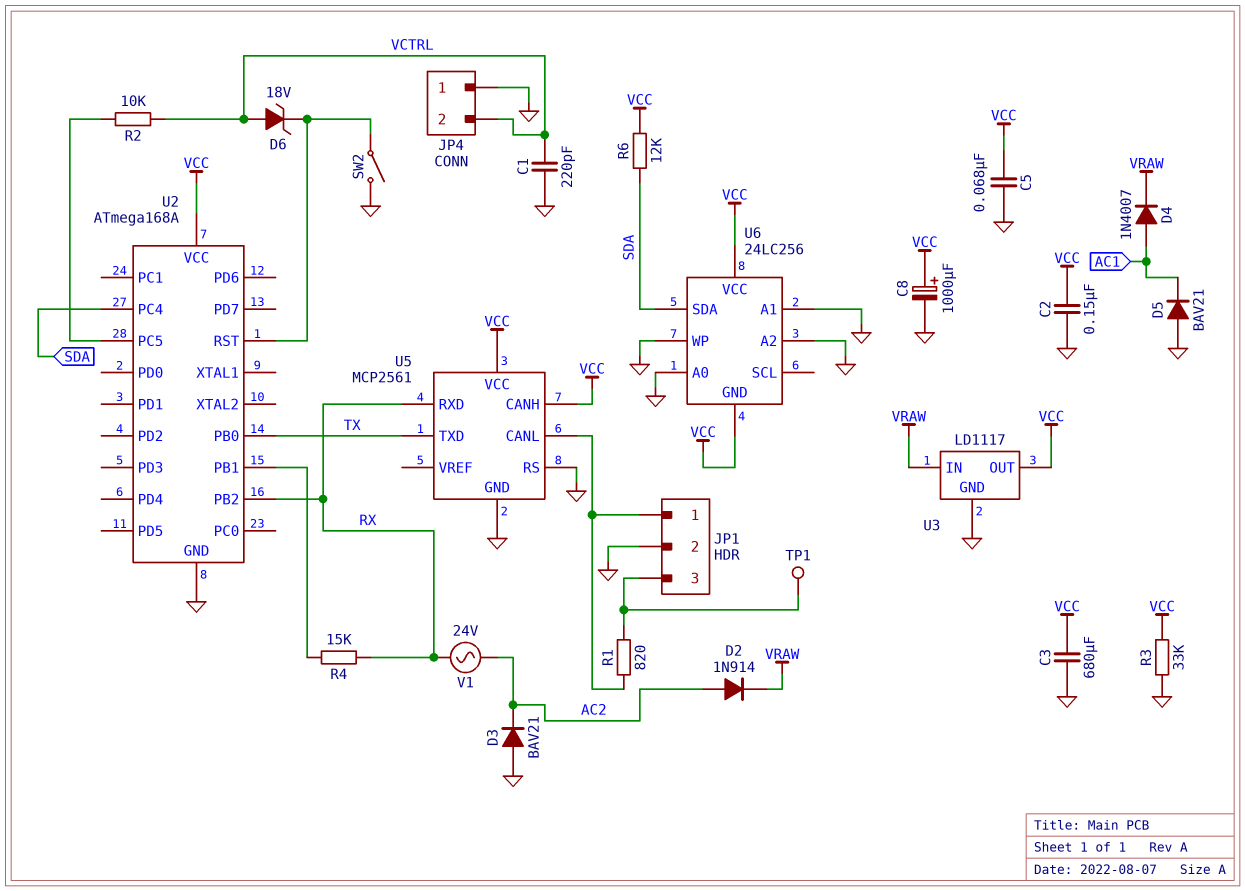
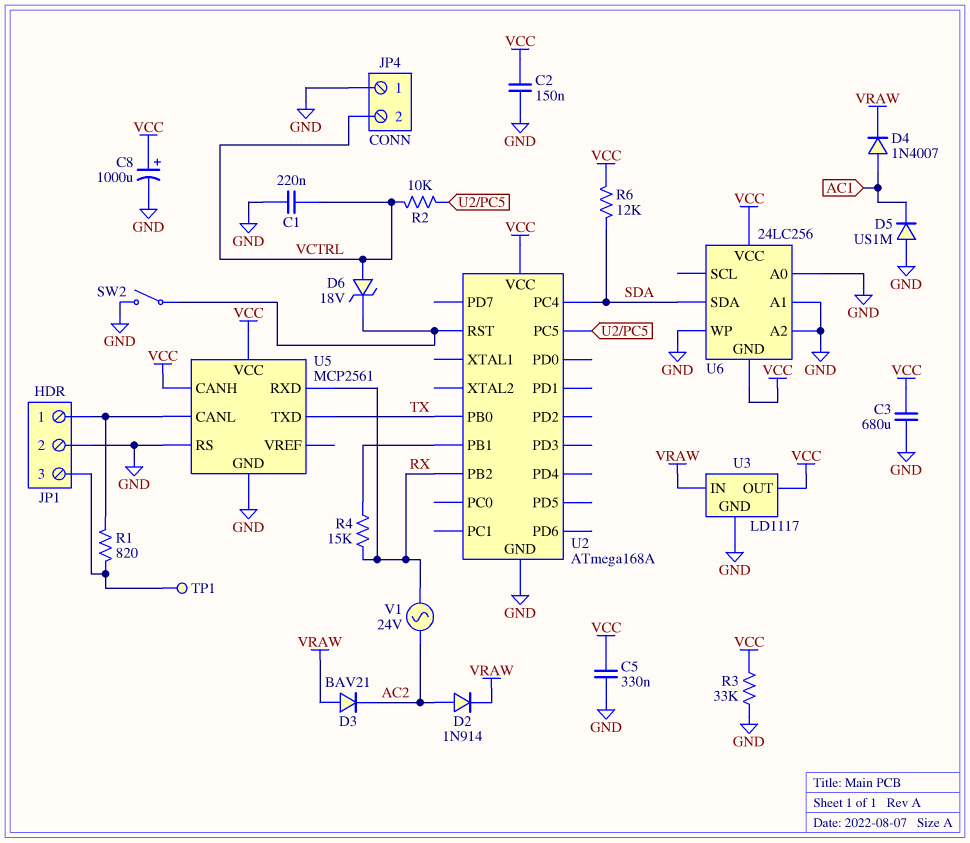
C1: 220pF (GND, VCTRL) -> 220nF (GND, VCTRL)
C5: 68nF (GND, VCC) -> 330nF (GND, VCC)
D3: diode BAV21 (A GND, K AC2) -> diode BAV21 (A VRAW, K AC2)
D5: diode BAV21 (A GND, K AC1) -> diode US1M (A GND, K AC1)

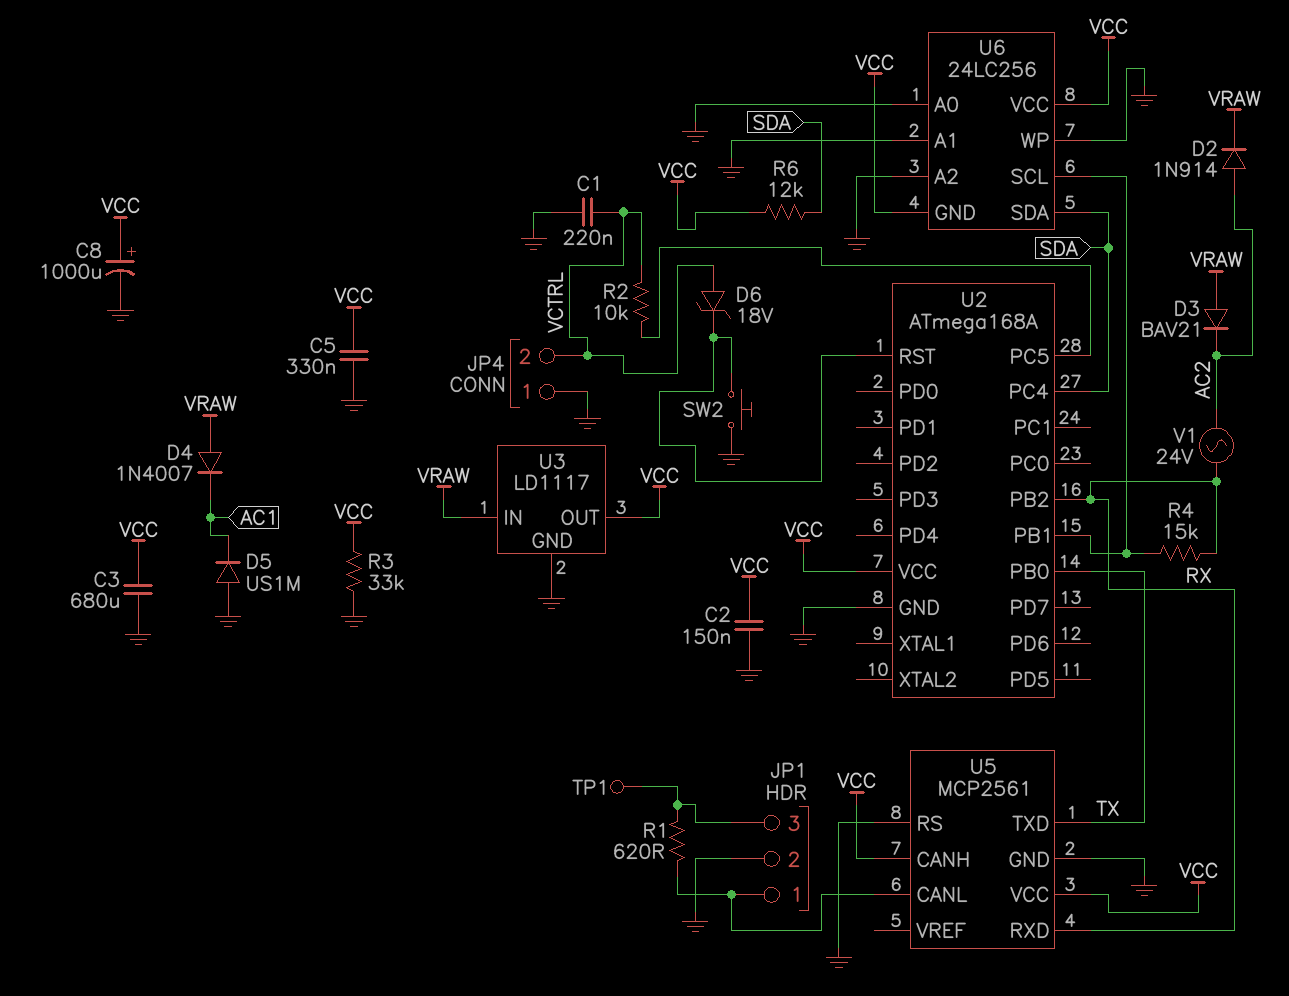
D4: diode 1N4007 (A AC1, K VRAW) -> diode 1N4007 (A VRAW, K AC1)
R1: 820 (JP1/1, JP1/3) -> 620 (JP1/1, JP1/3)
SW2: switch (GND, U2/RST) -> button (GND, U2/RST)
U6 pin SCL: none -> U2/PB1

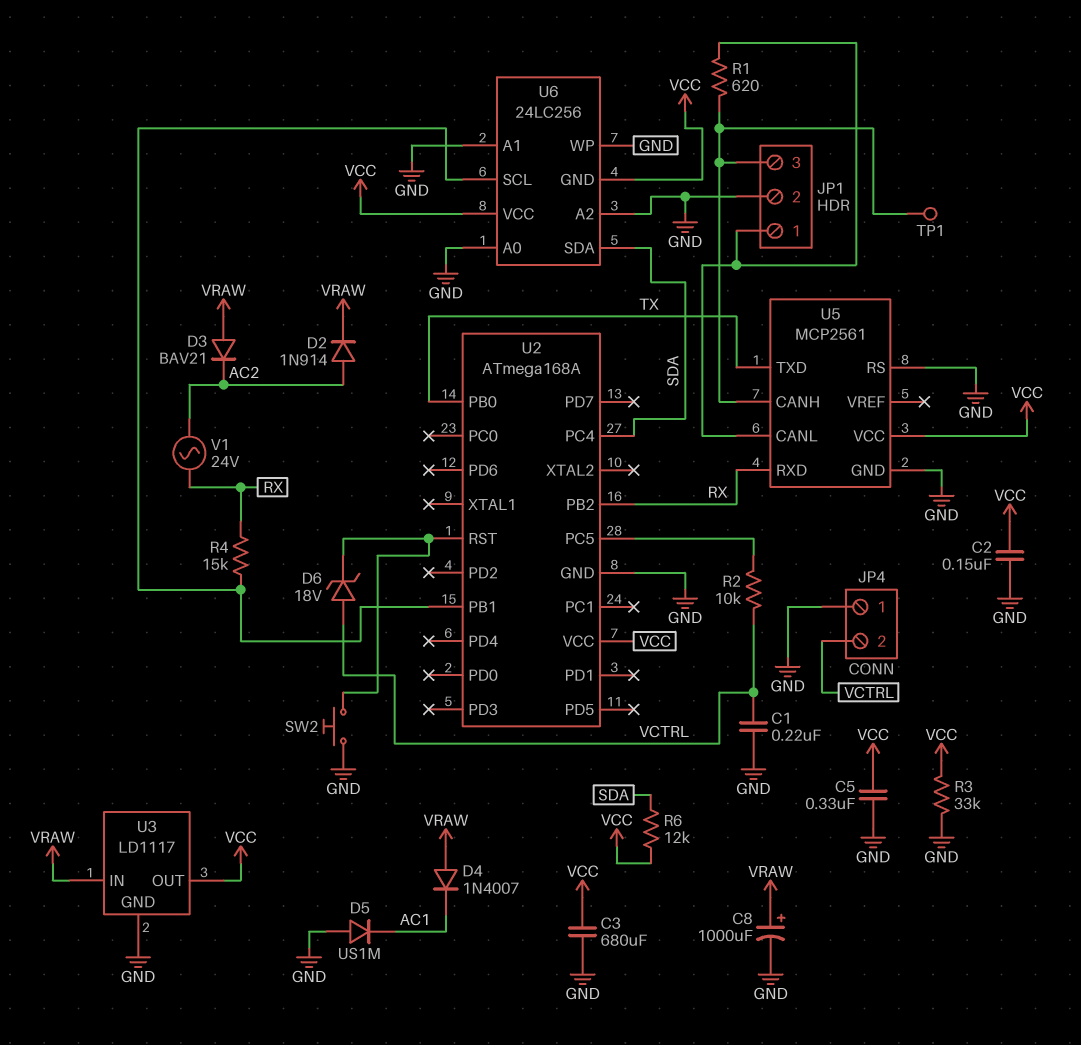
C8: 1000uF (plus VCC, minus GND) -> 1000uF (plus VRAW, minus GND)
U5 pin CANH: VCC -> JP1/3

